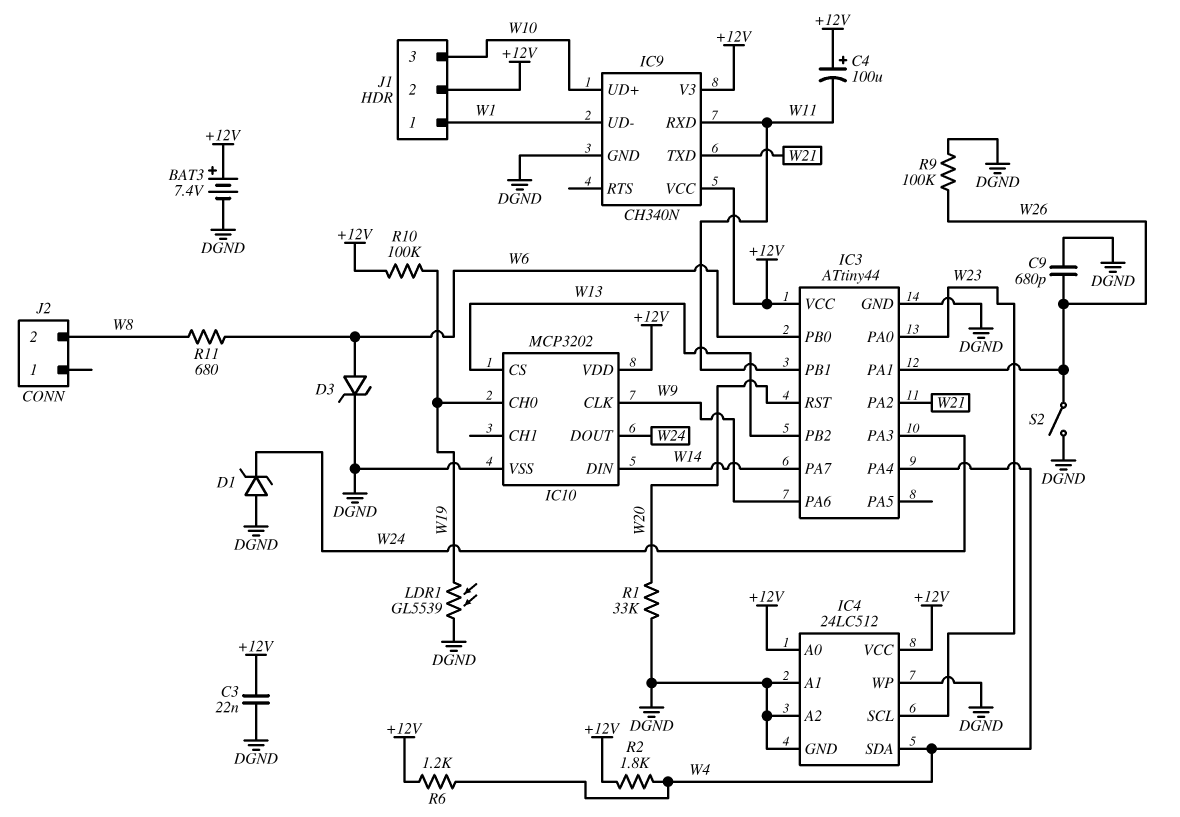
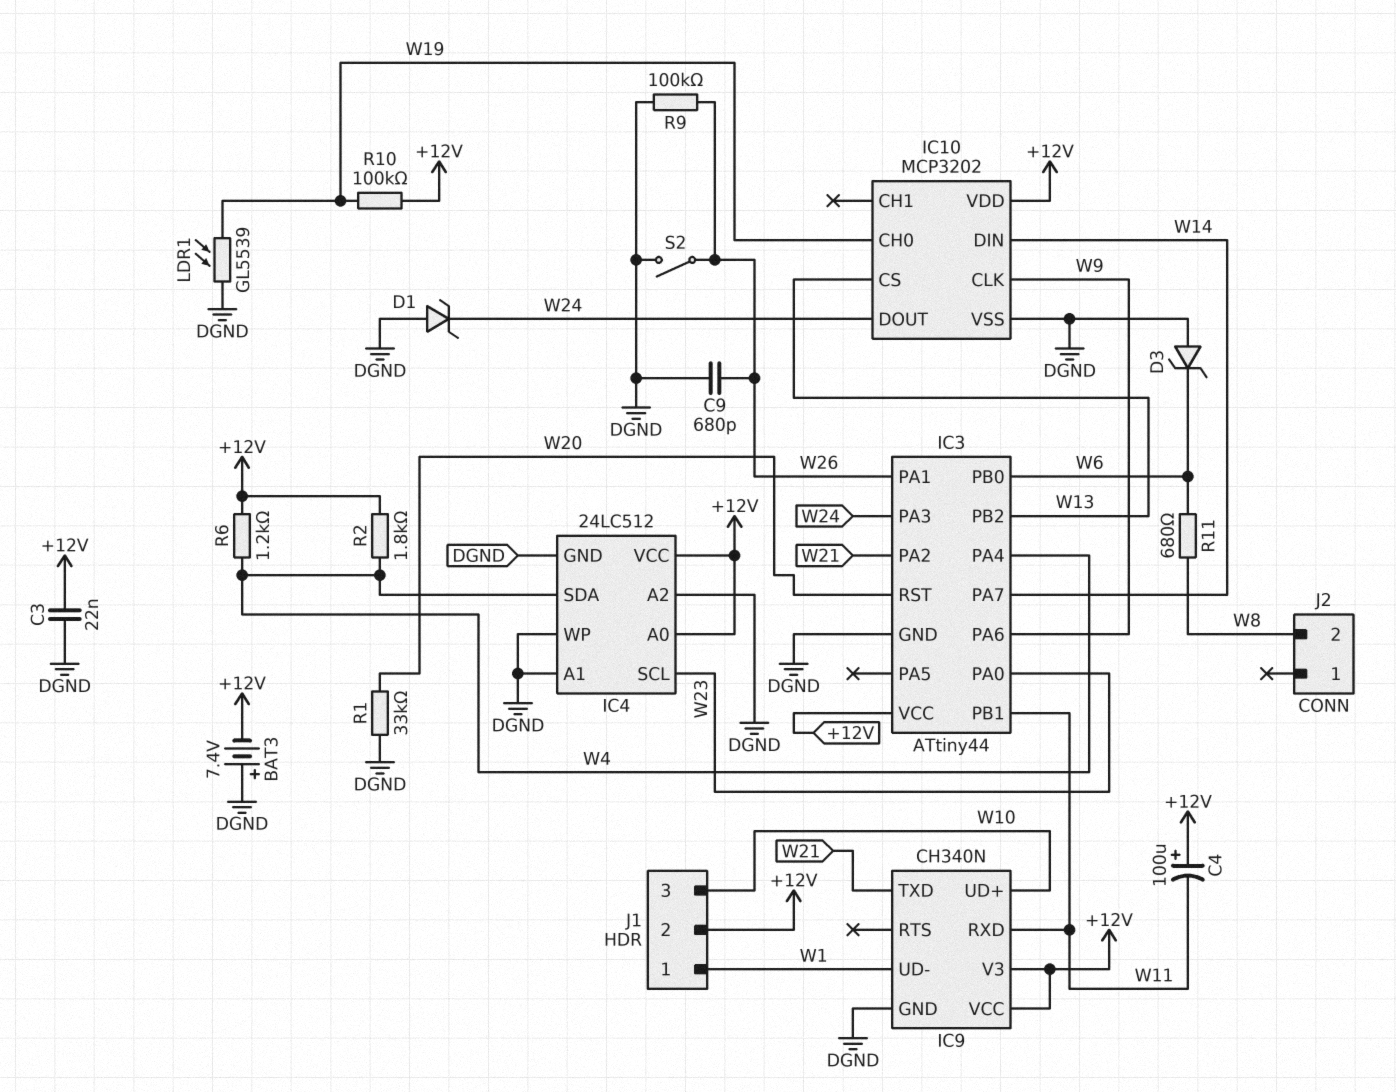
BAT3: 7.4V (plus +12V, minus DGND) -> 7.4V (plus DGND, minus +12V)
D3: zener (A W6, K DGND) -> zener (A DGND, K W6)

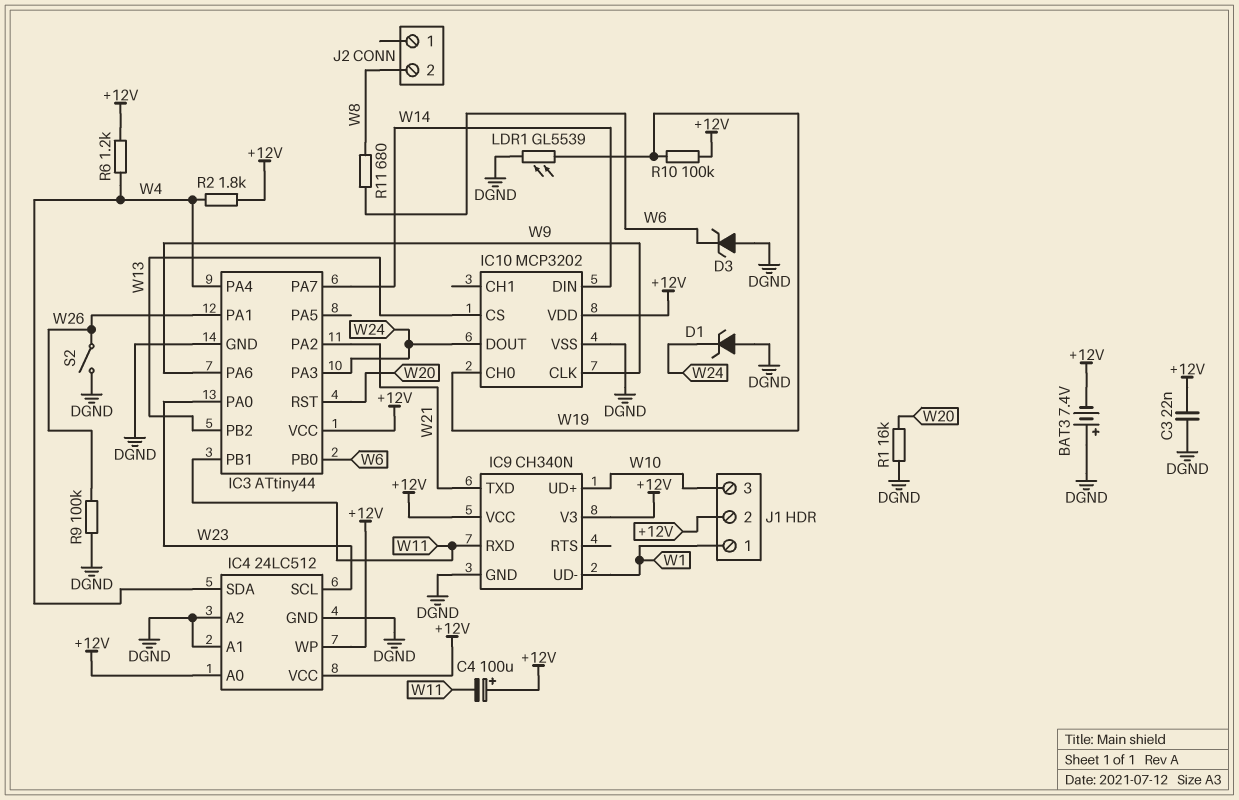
C9: 680pF (DGND, W26) -> none
IC4 pin WP: DGND -> +12V
R1: 33k (DGND, W20) -> 16k (DGND, W20)

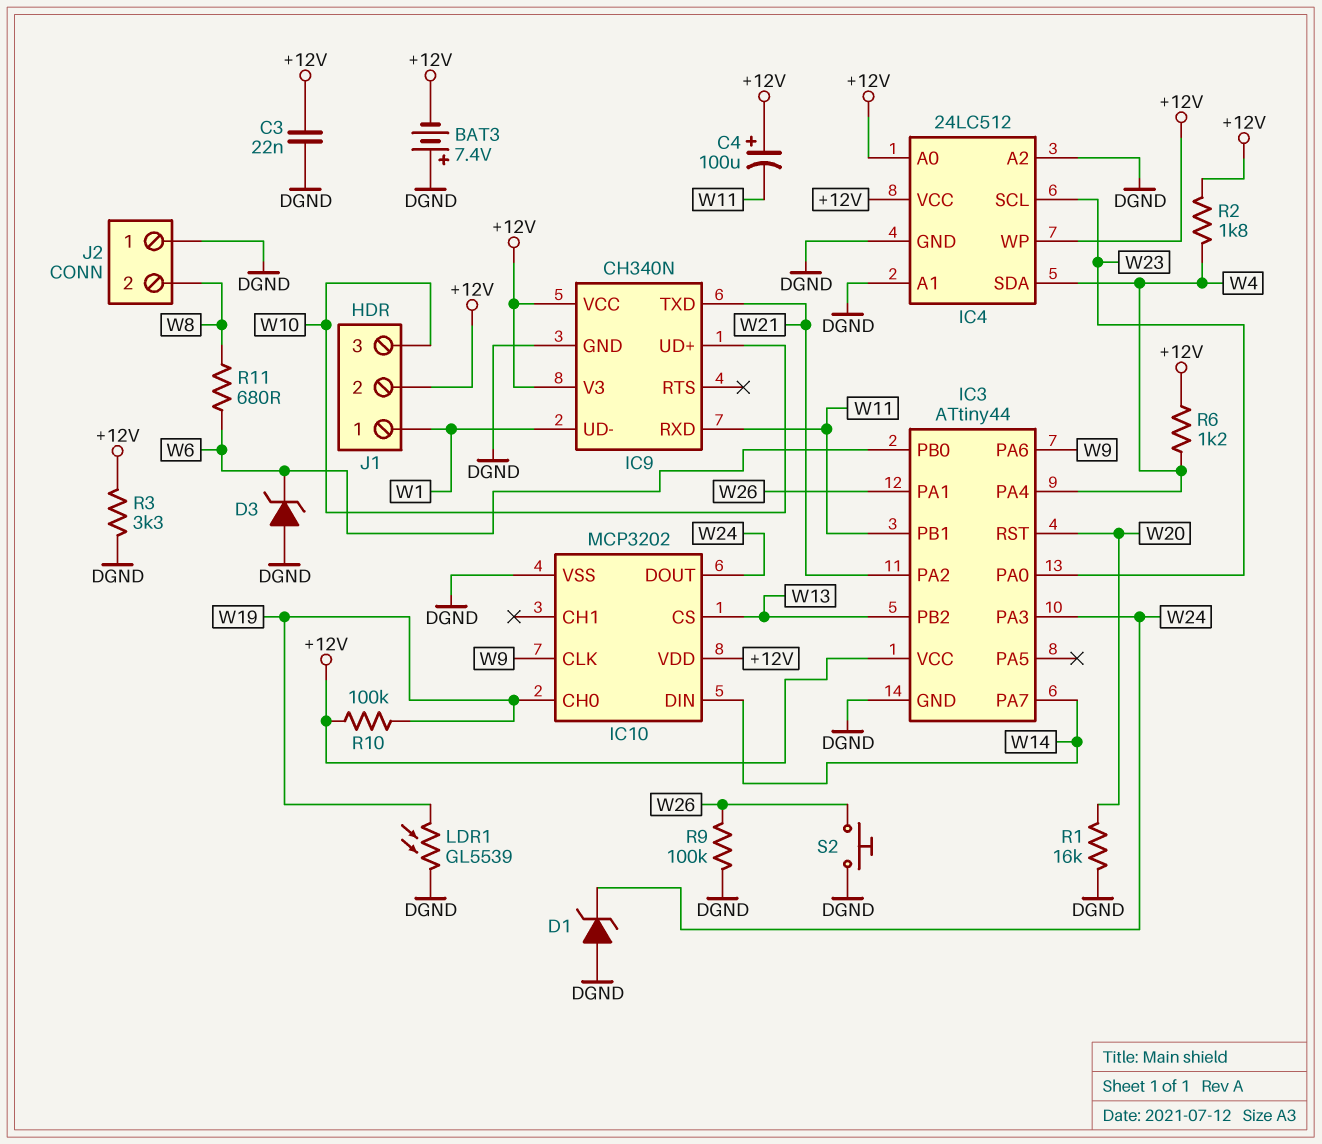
J2 pin 1: none -> DGND
R3: none -> 3.3k (+12V, DGND)
S2: switch (DGND, W26) -> button (DGND, W26)

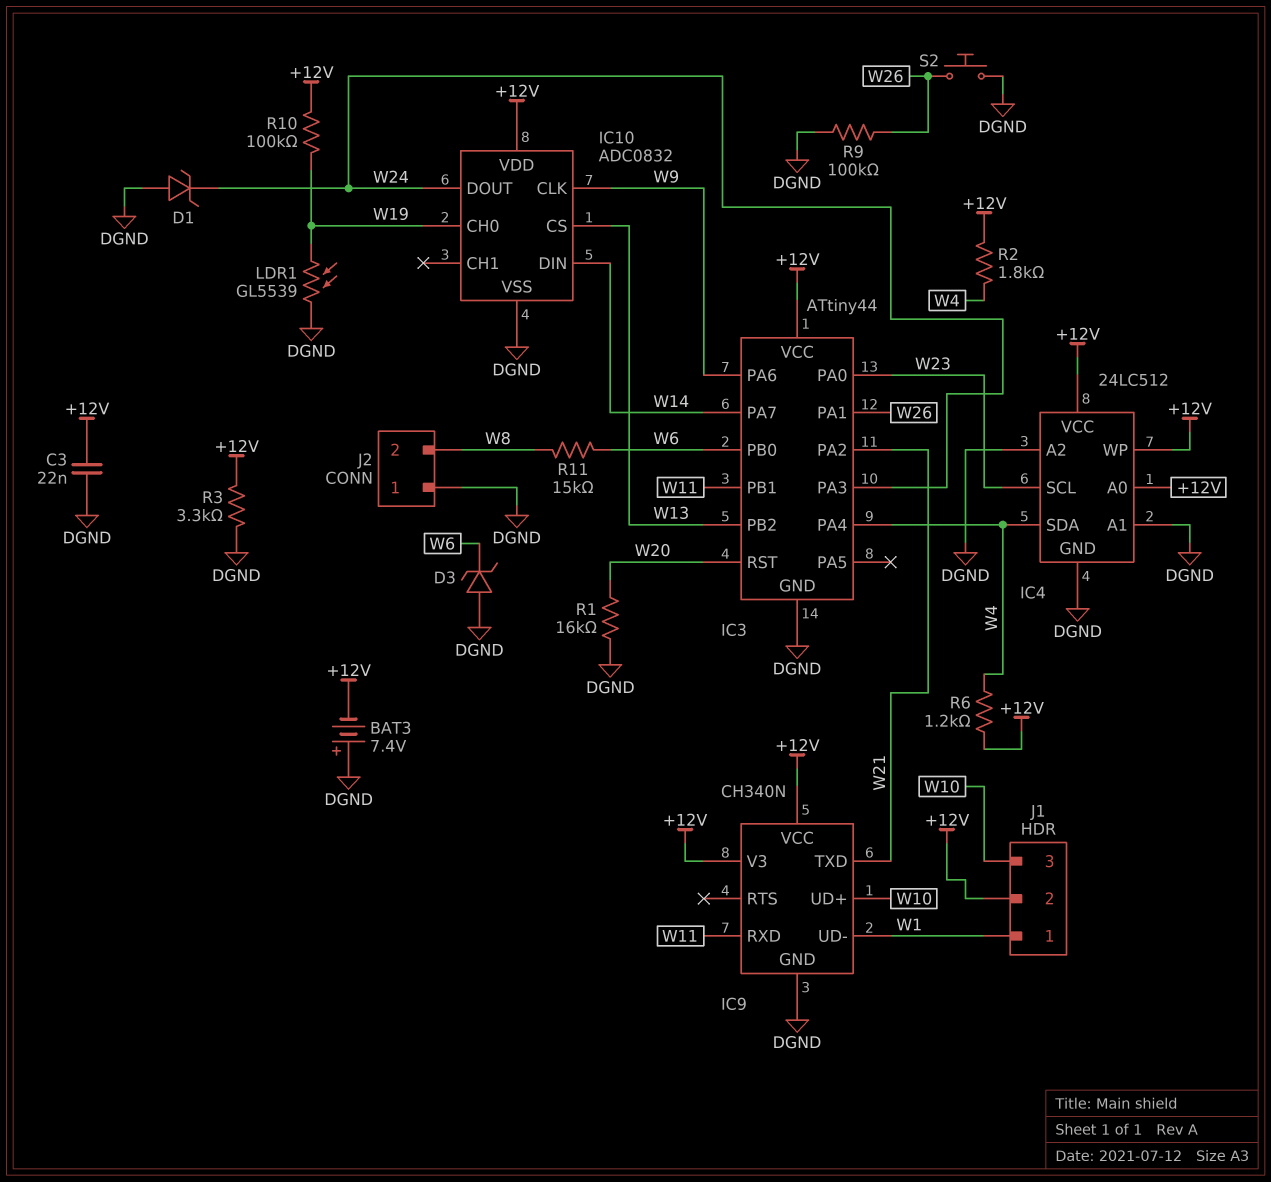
C4: 100uF (plus +12V, minus W11) -> none
IC10: MCP3202 -> ADC0832
R11: 680 (W6, W8) -> 15k (W6, W8)

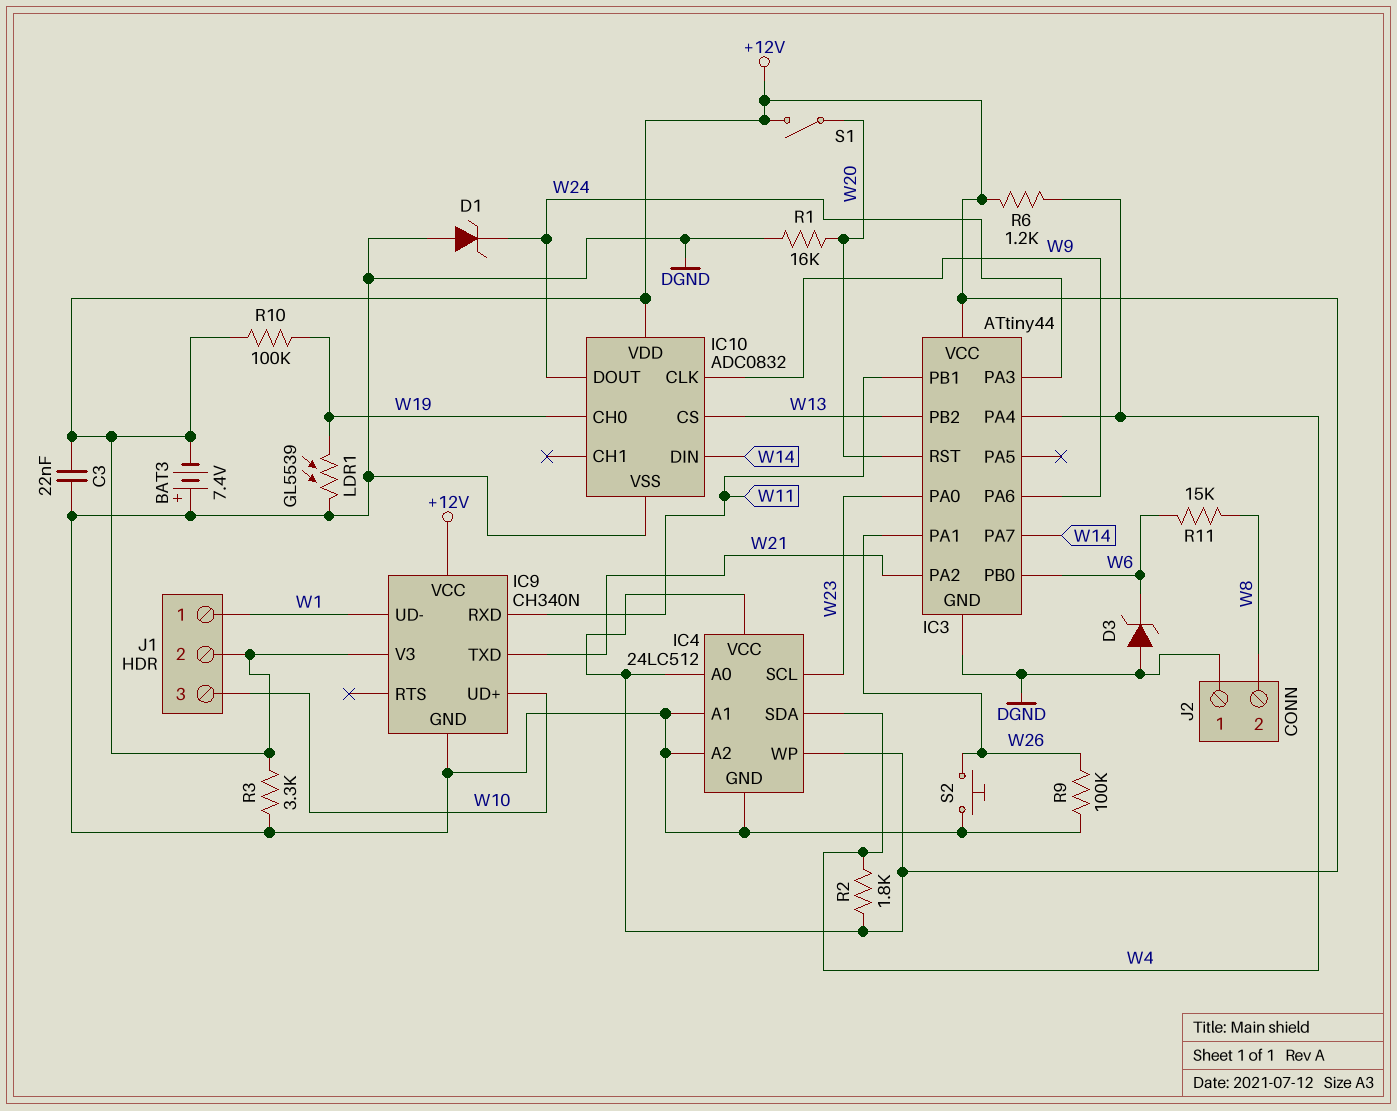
S1: none -> switch (+12V, W20)

